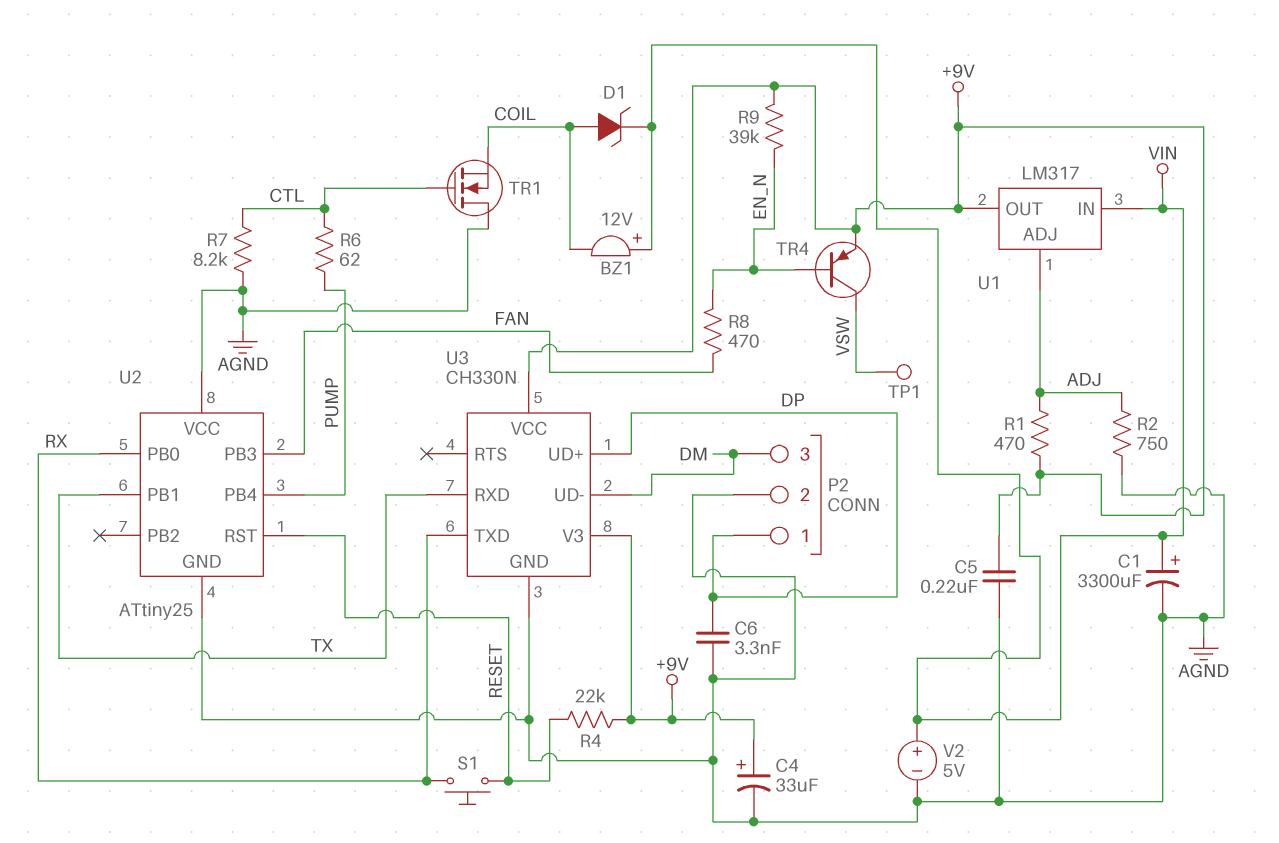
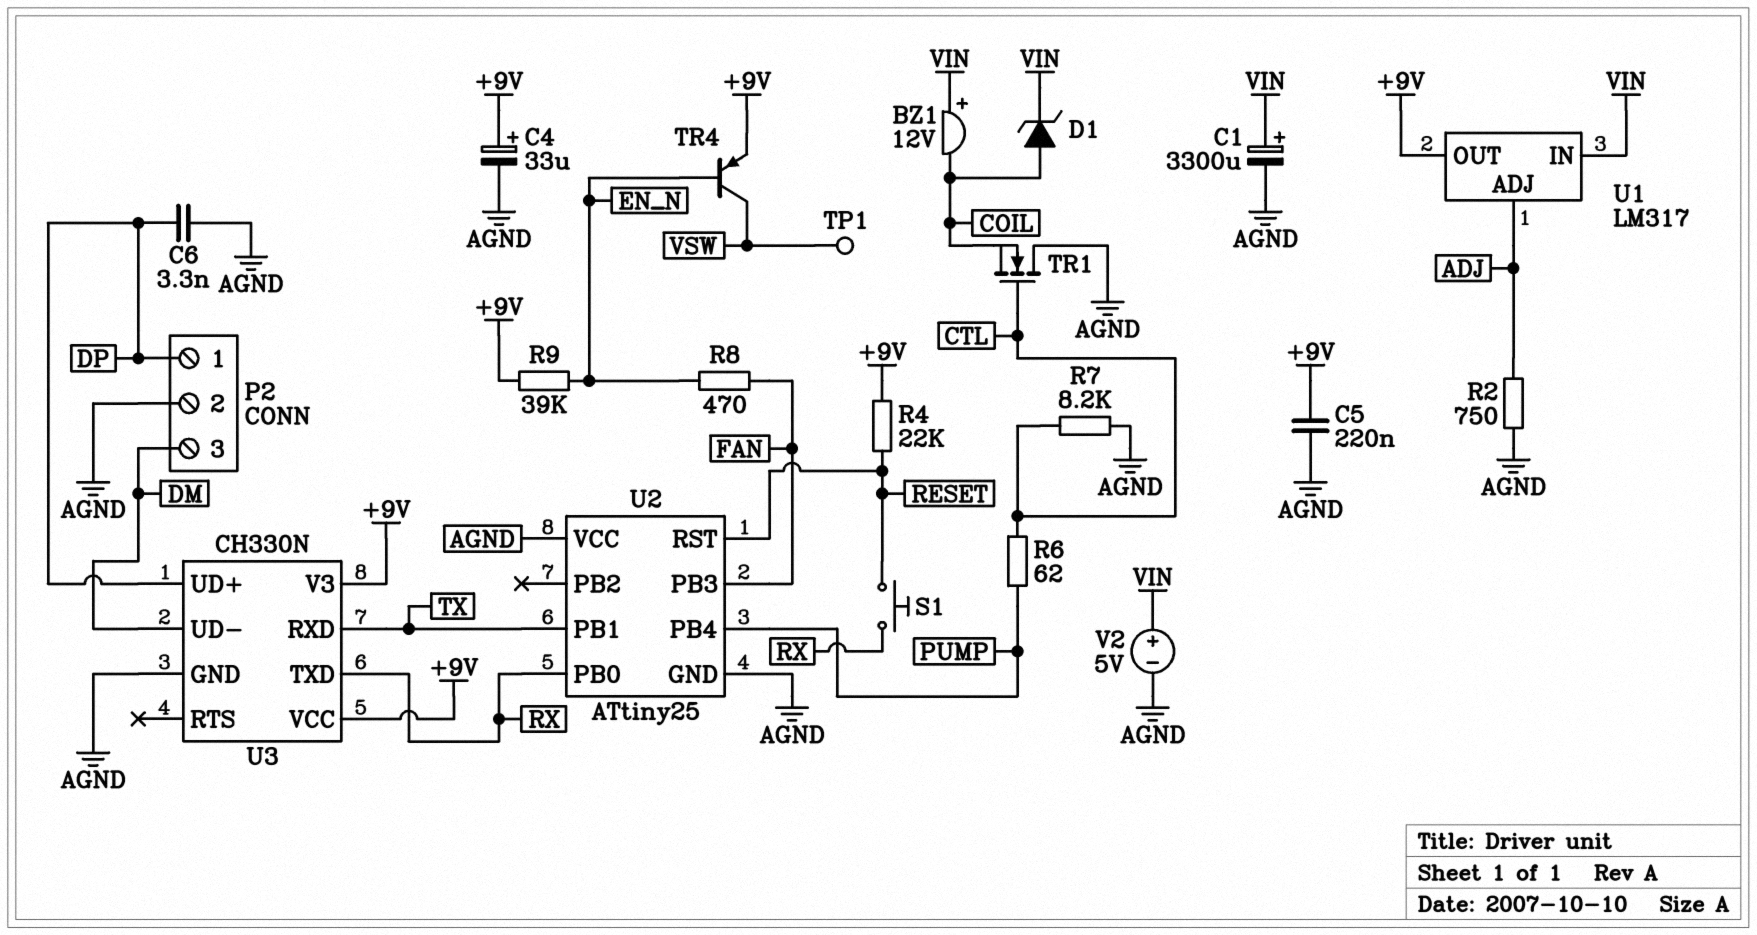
R1: 470 (+9V, ADJ) -> none

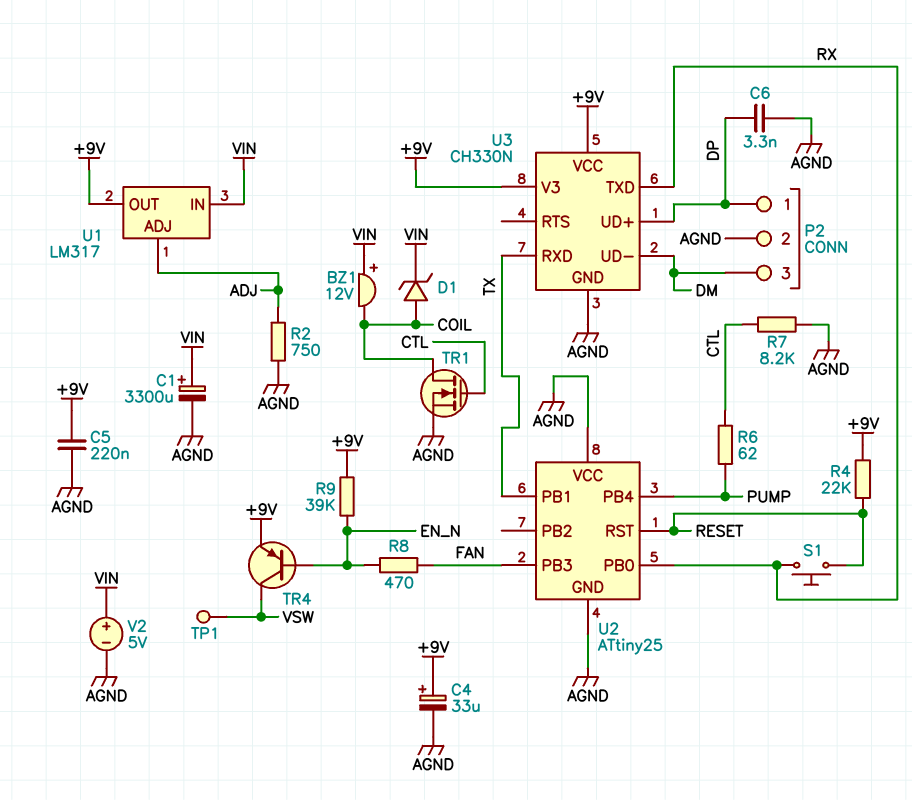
TR1: NMOS (G CTL, D AGND, S COIL) -> NMOS (G CTL, D COIL, S AGND)

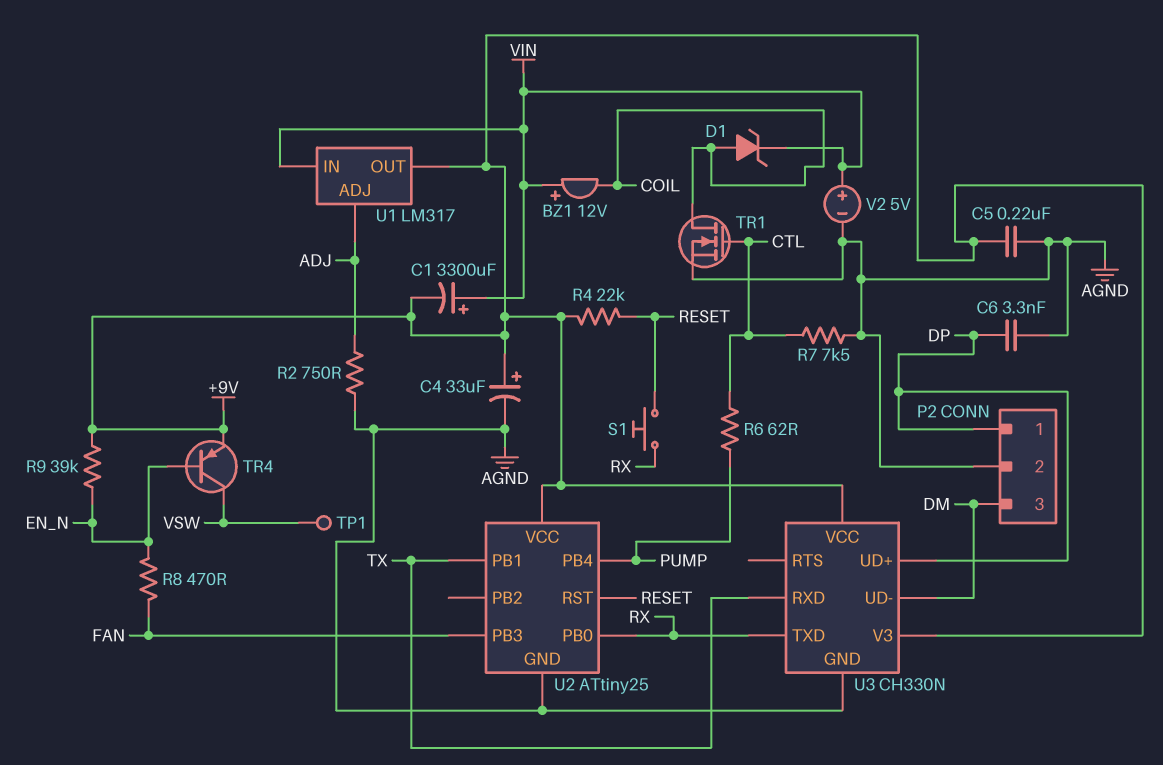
C1: 3300uF (plus VIN, minus AGND) -> 3300uF (plus VIN, minus +9V)
R7: 8.2k (AGND, CTL) -> 7.5k (AGND, CTL)
U2 pin VCC: AGND -> +9V

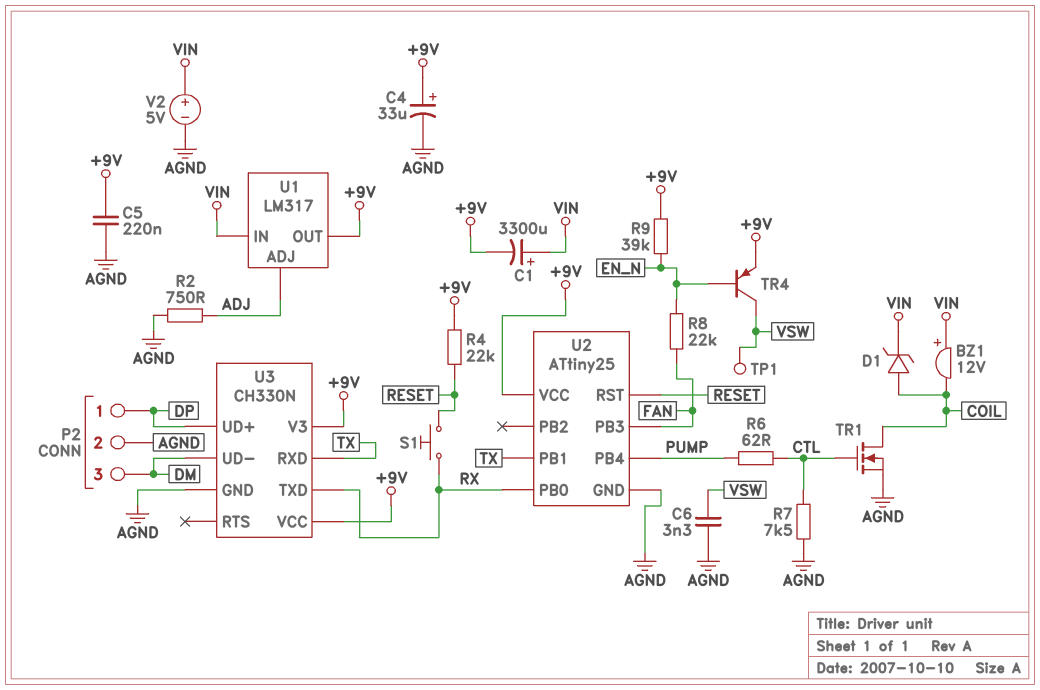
C6: 3.3nF (AGND, DP) -> 3.3nF (AGND, VSW)
R8: 470 (EN_N, FAN) -> 22k (EN_N, FAN)

